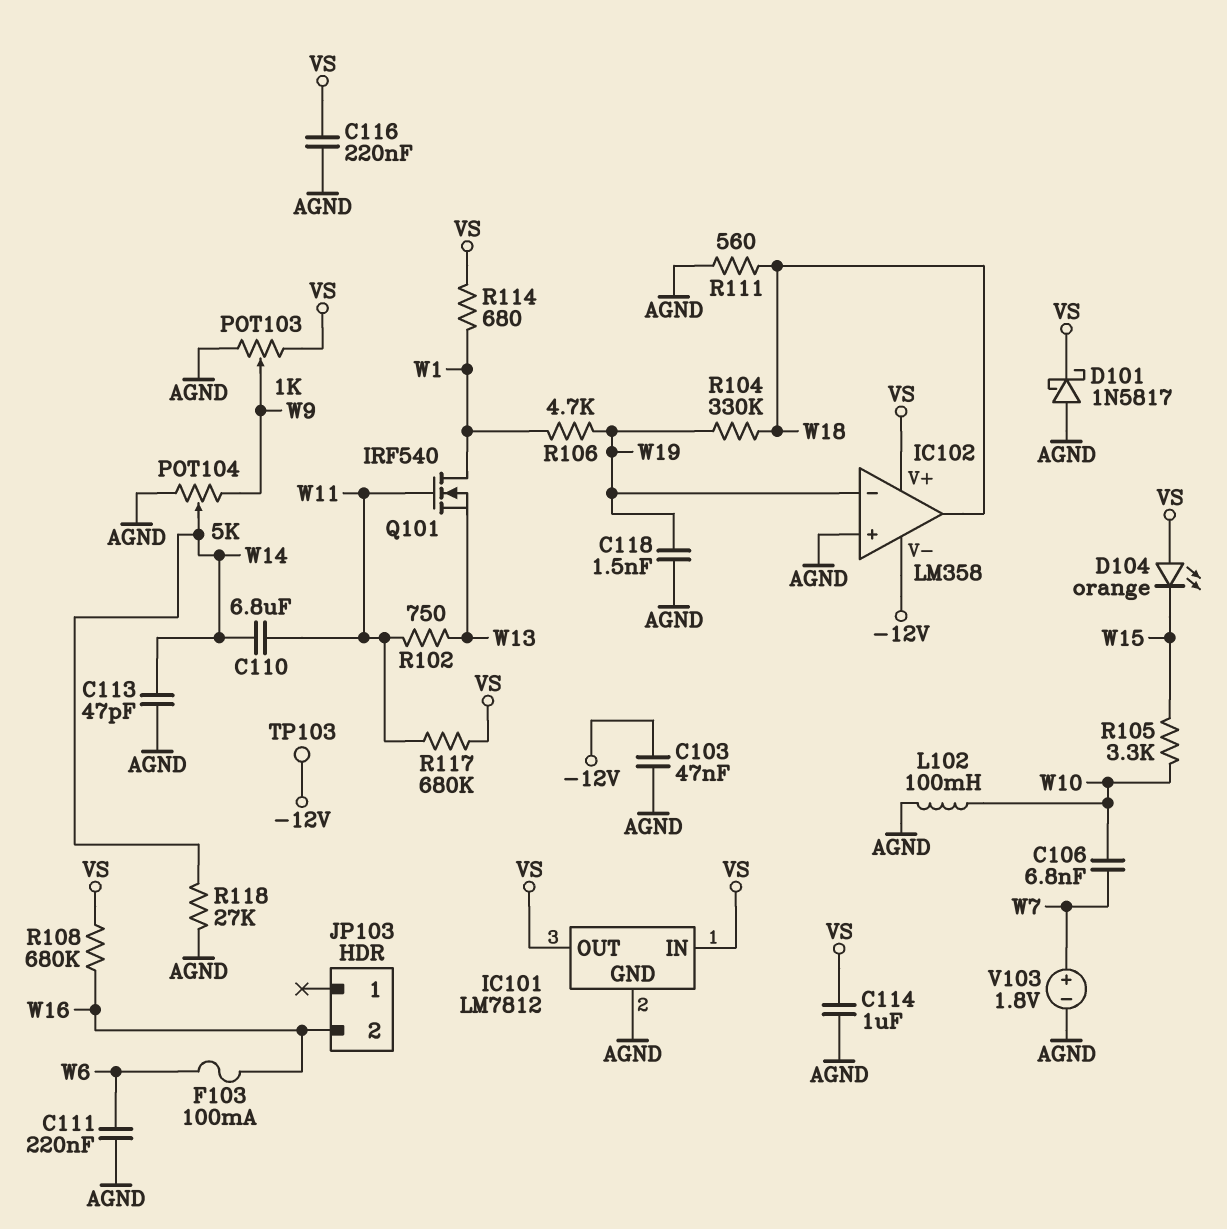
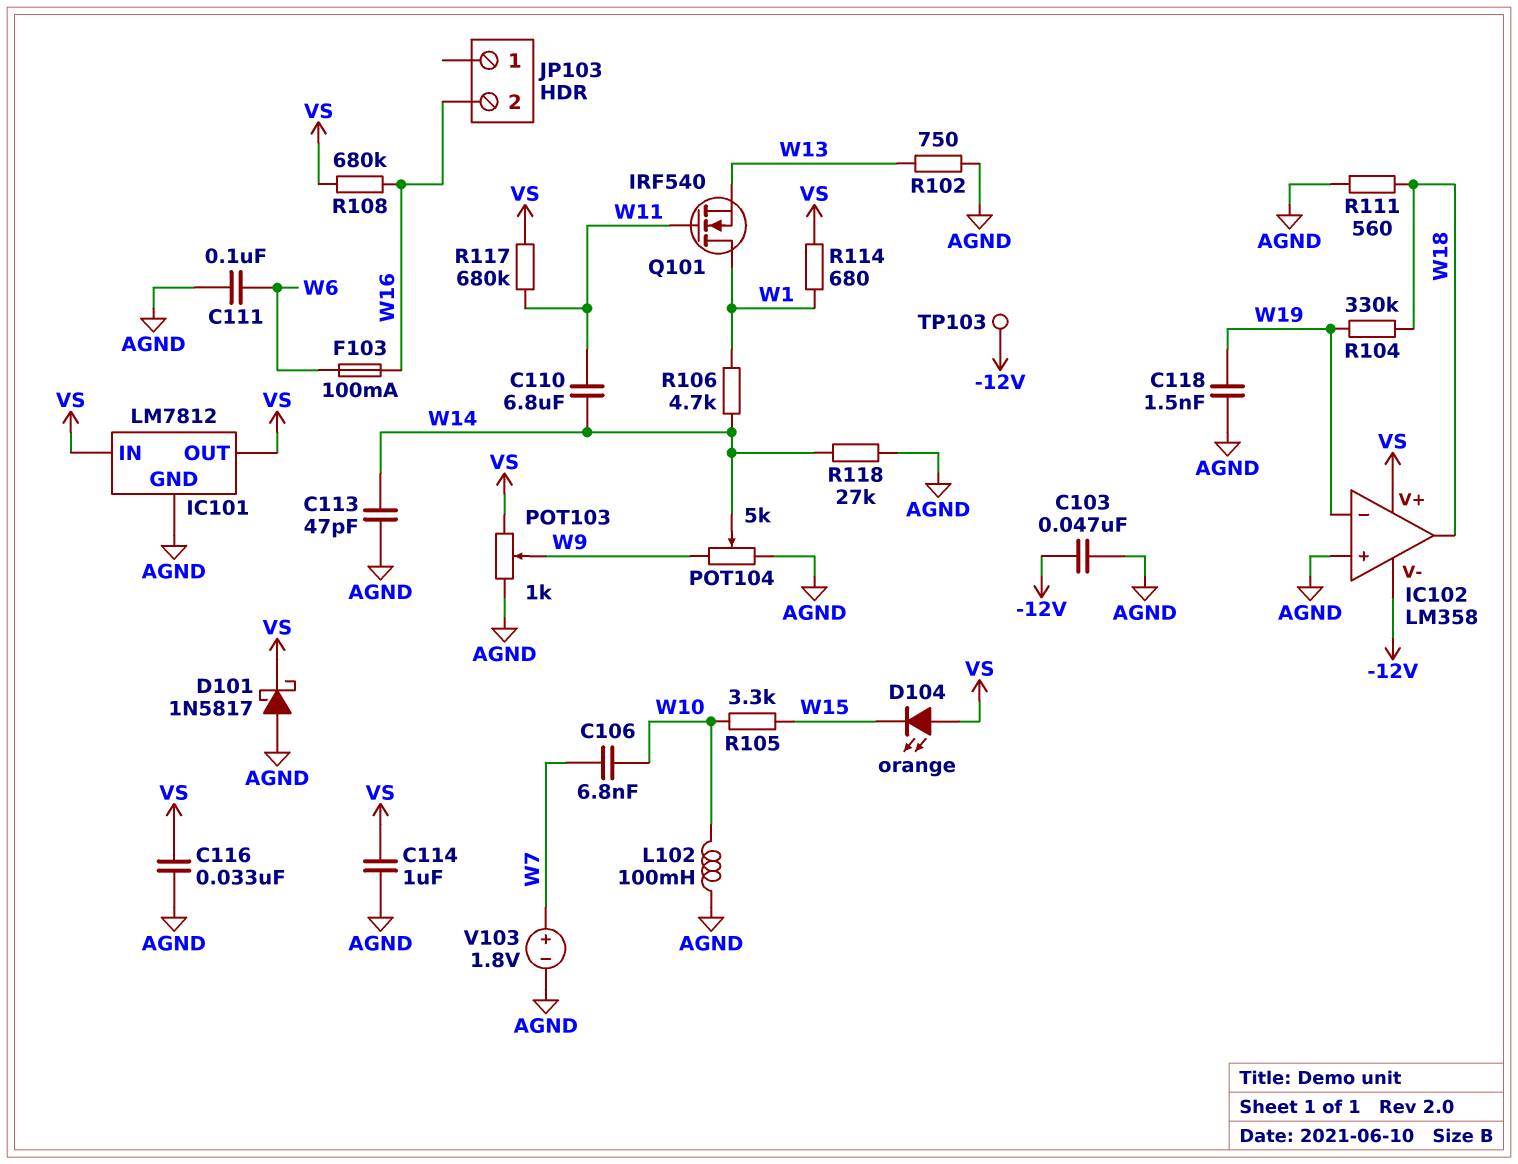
C111: 220nF (AGND, W6) -> 100nF (AGND, W6)
C116: 220nF (AGND, VS) -> 33nF (AGND, VS)
R102: 750 (W11, W13) -> 750 (AGND, W13)
R106: 4.7k (W1, W19) -> 4.7k (W1, W14)

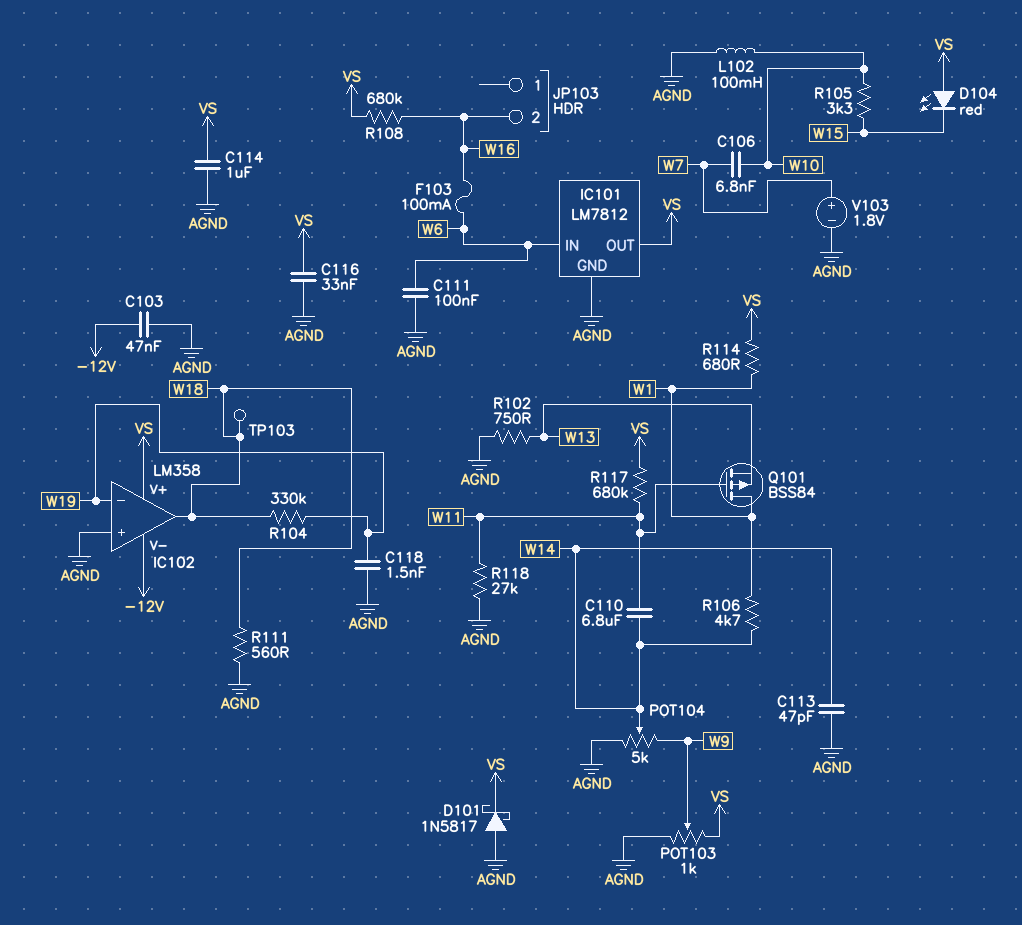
D104: LED orange (A VS, K W15) -> LED red (A VS, K W15)
IC101 pin IN: VS -> W6
Q101: NMOS IRF540 (G W11, D W1, S W13) -> PMOS BSS84 (G W11, D W1, S W13)
R118: 27k (AGND, W14) -> 27k (AGND, W11)
TP103: test point (-12V) -> test point (W18)

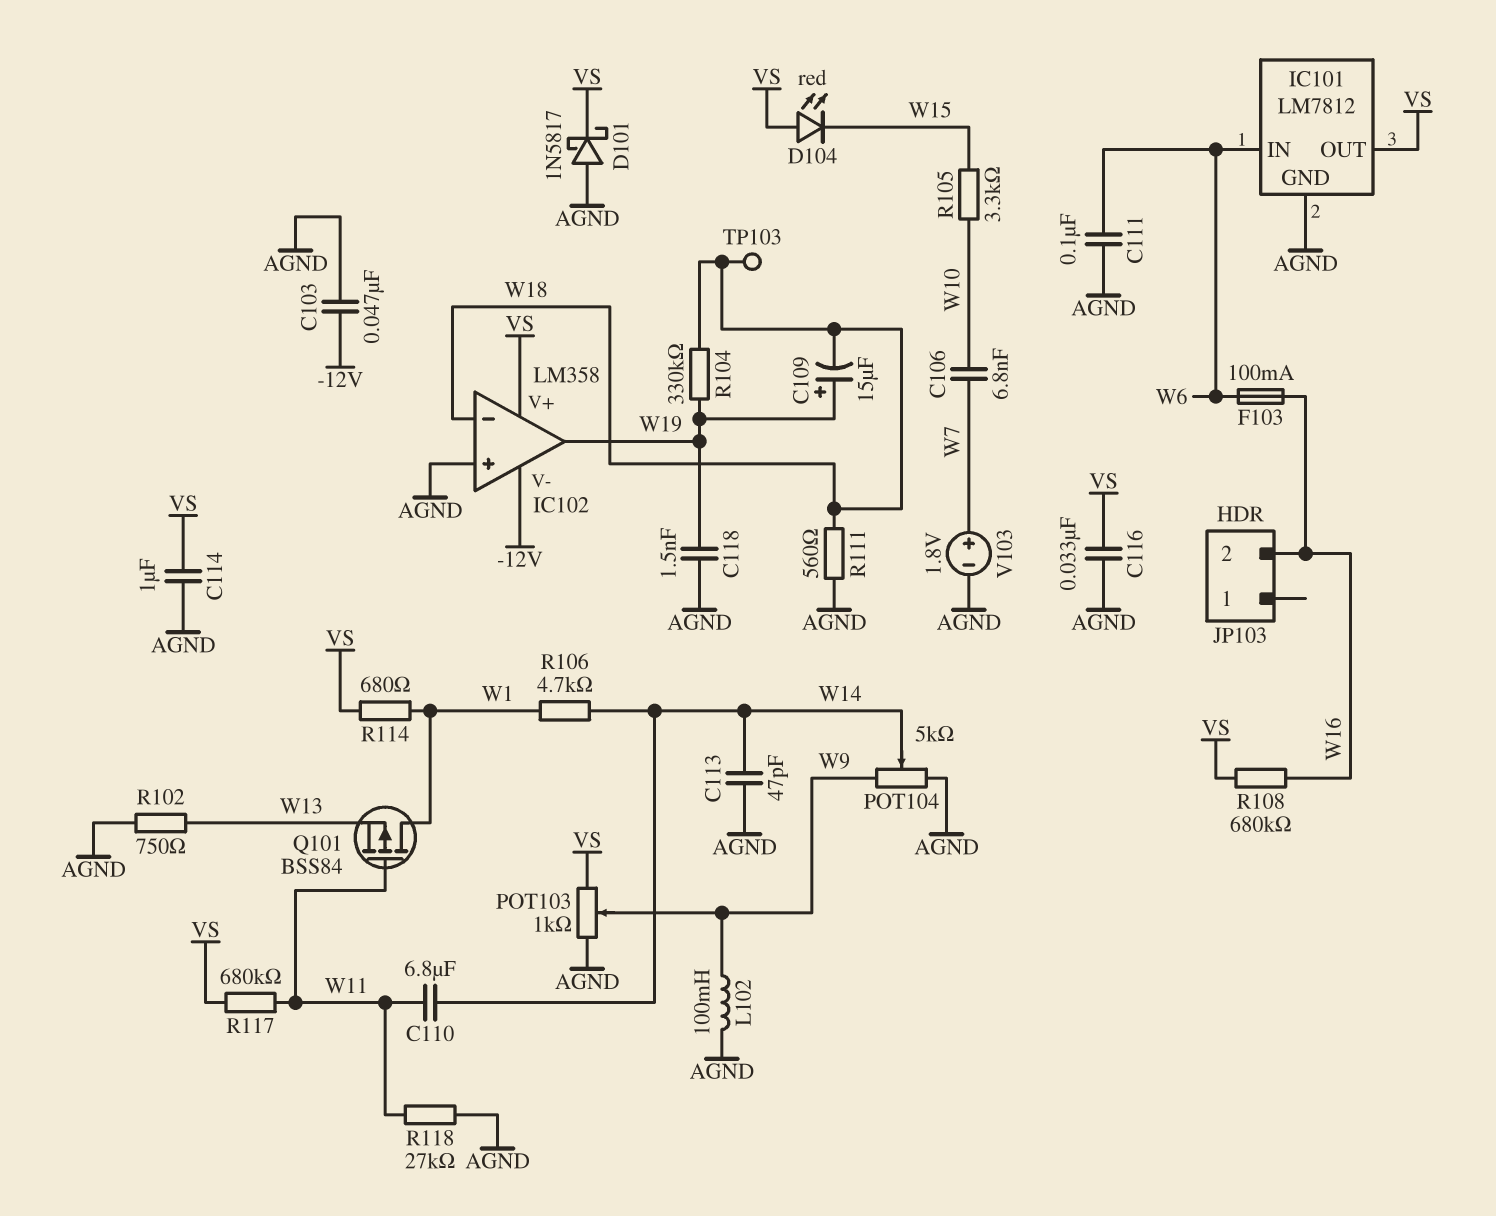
C109: none -> 15uF (plus W19, minus W18)
IC102 pin in-: W19 -> W18
IC102 pin out: W18 -> W19
L102: 100mH (AGND, W10) -> 100mH (AGND, W9)

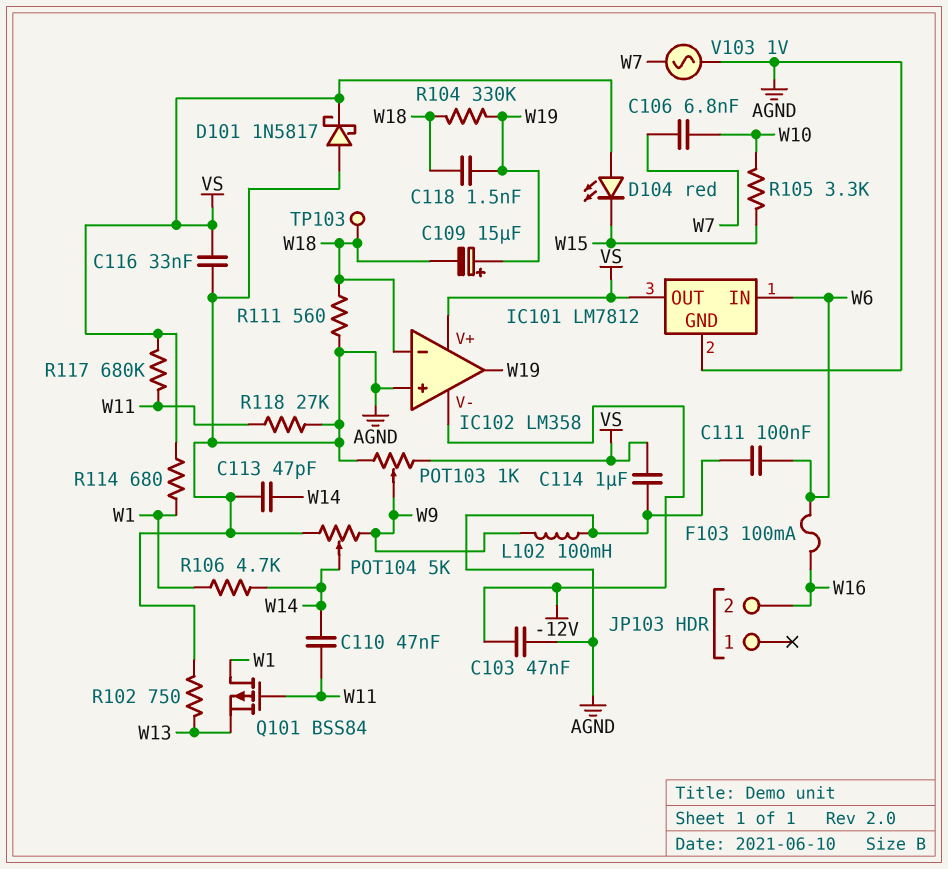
C110: 6.8uF (W11, W14) -> 47nF (W11, W14)
C118: 1.5nF (AGND, W19) -> 1.5nF (W18, W19)
R108: 680k (VS, W16) -> none
V103: 1.8V (plus W7, minus AGND) -> AC 1V (AGND, W7)

